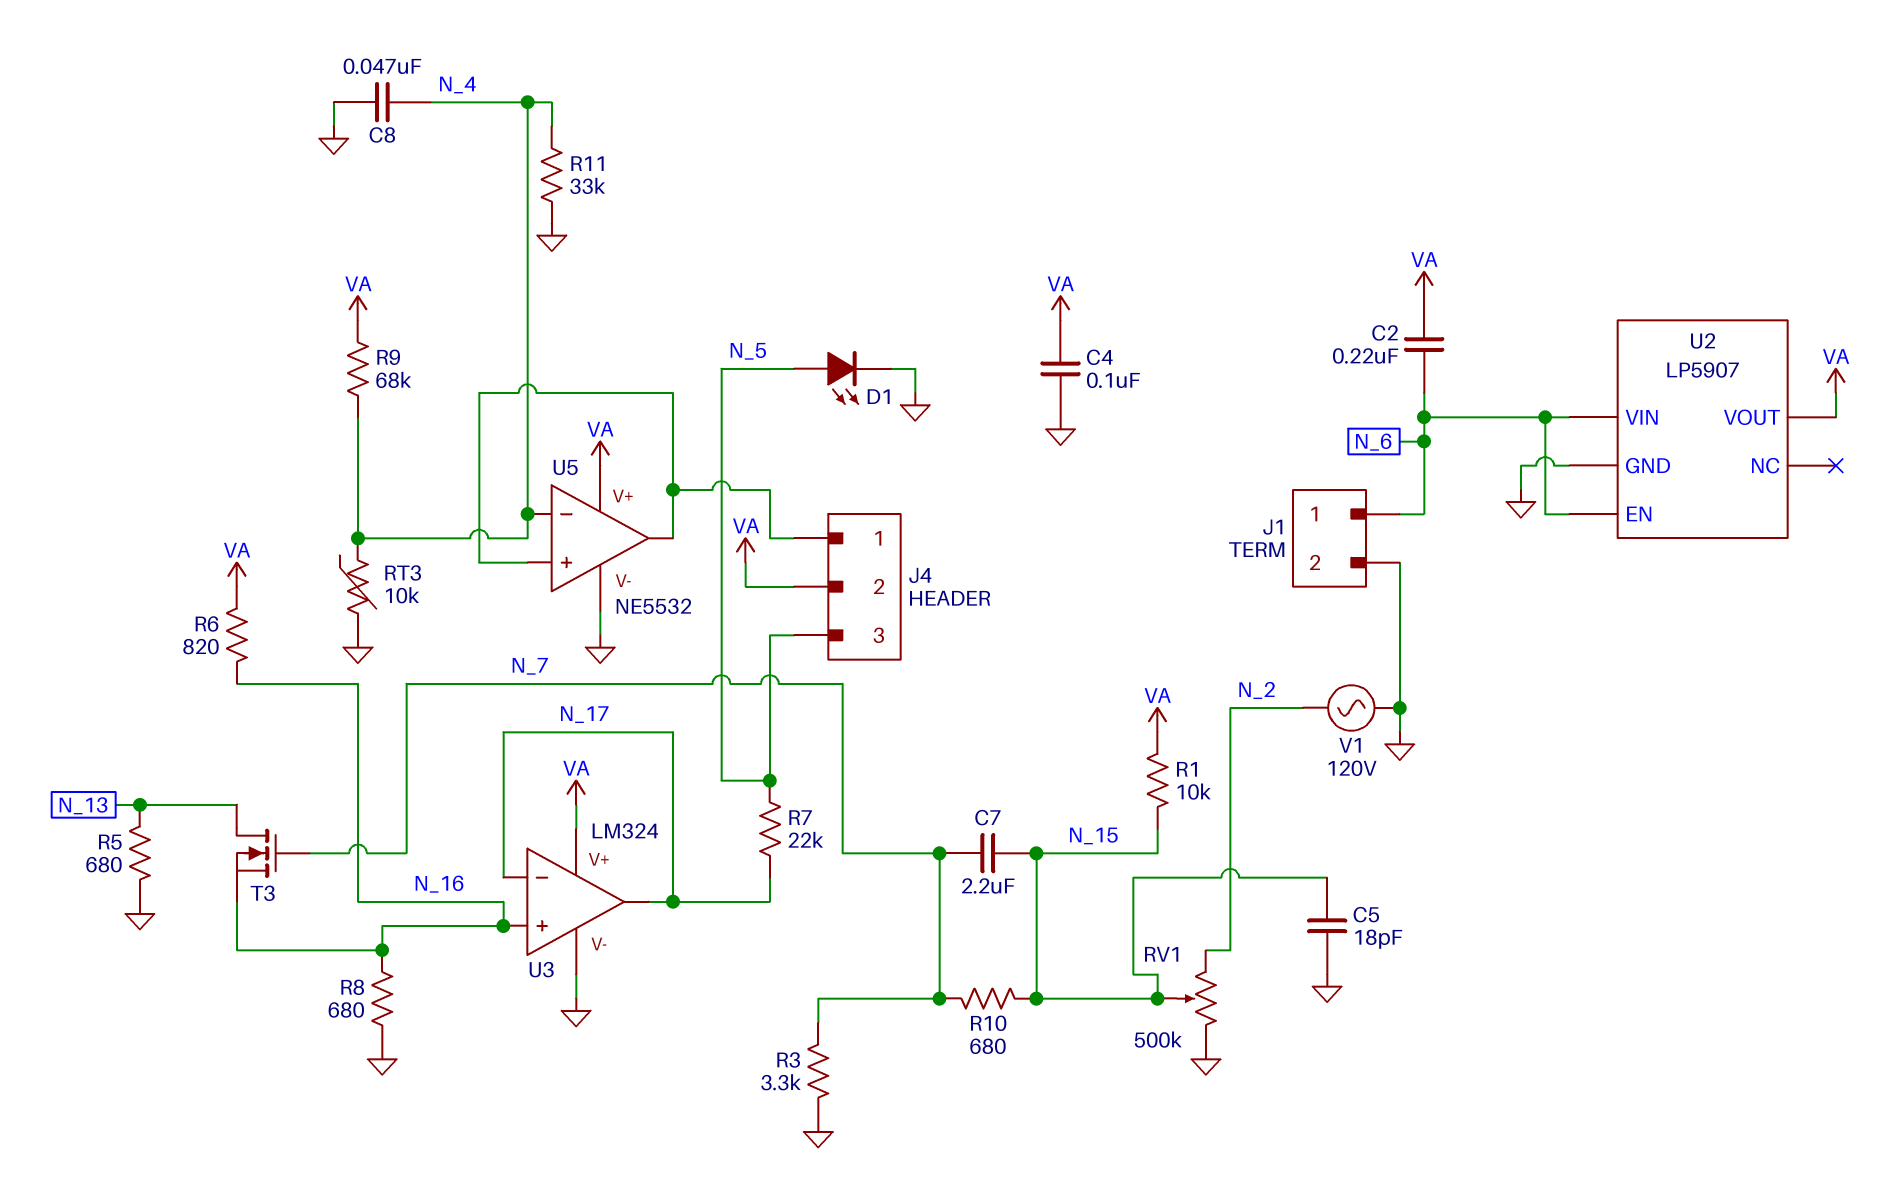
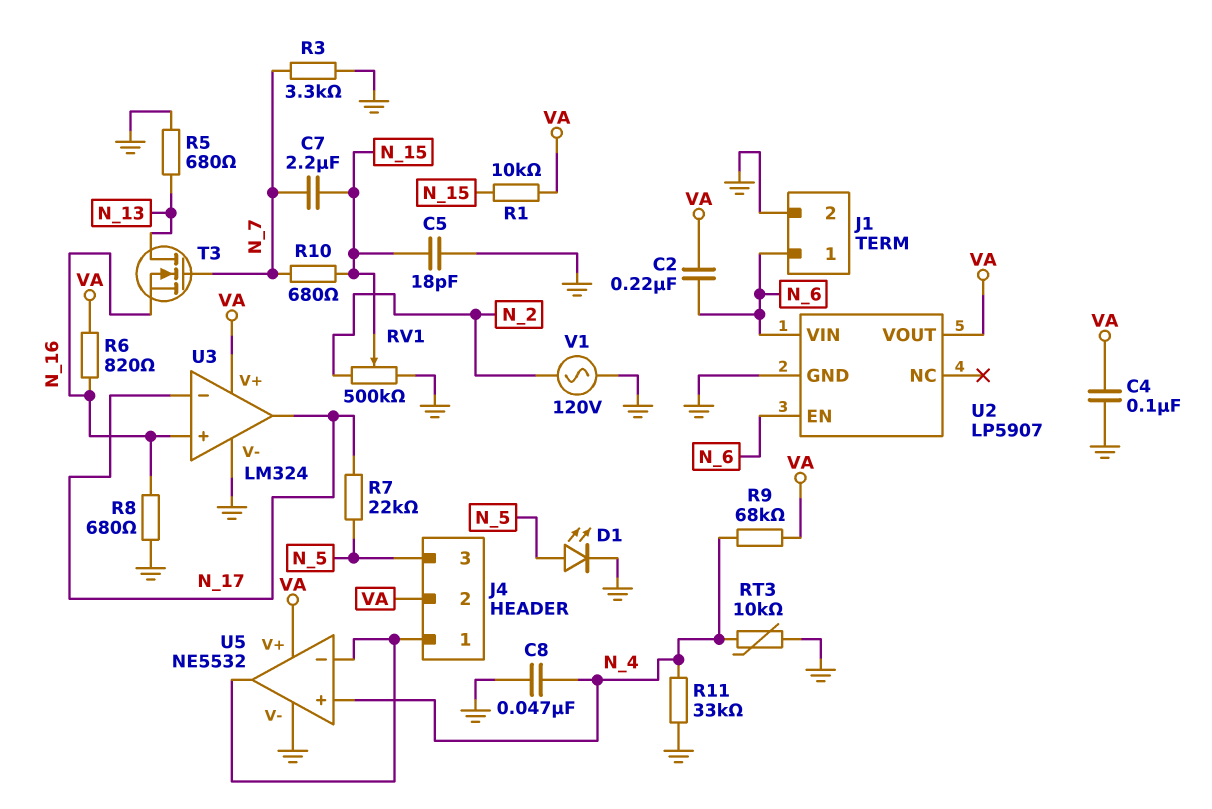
U5 pin in+: J4/1 -> N_4
U5 pin in-: N_4 -> J4/1

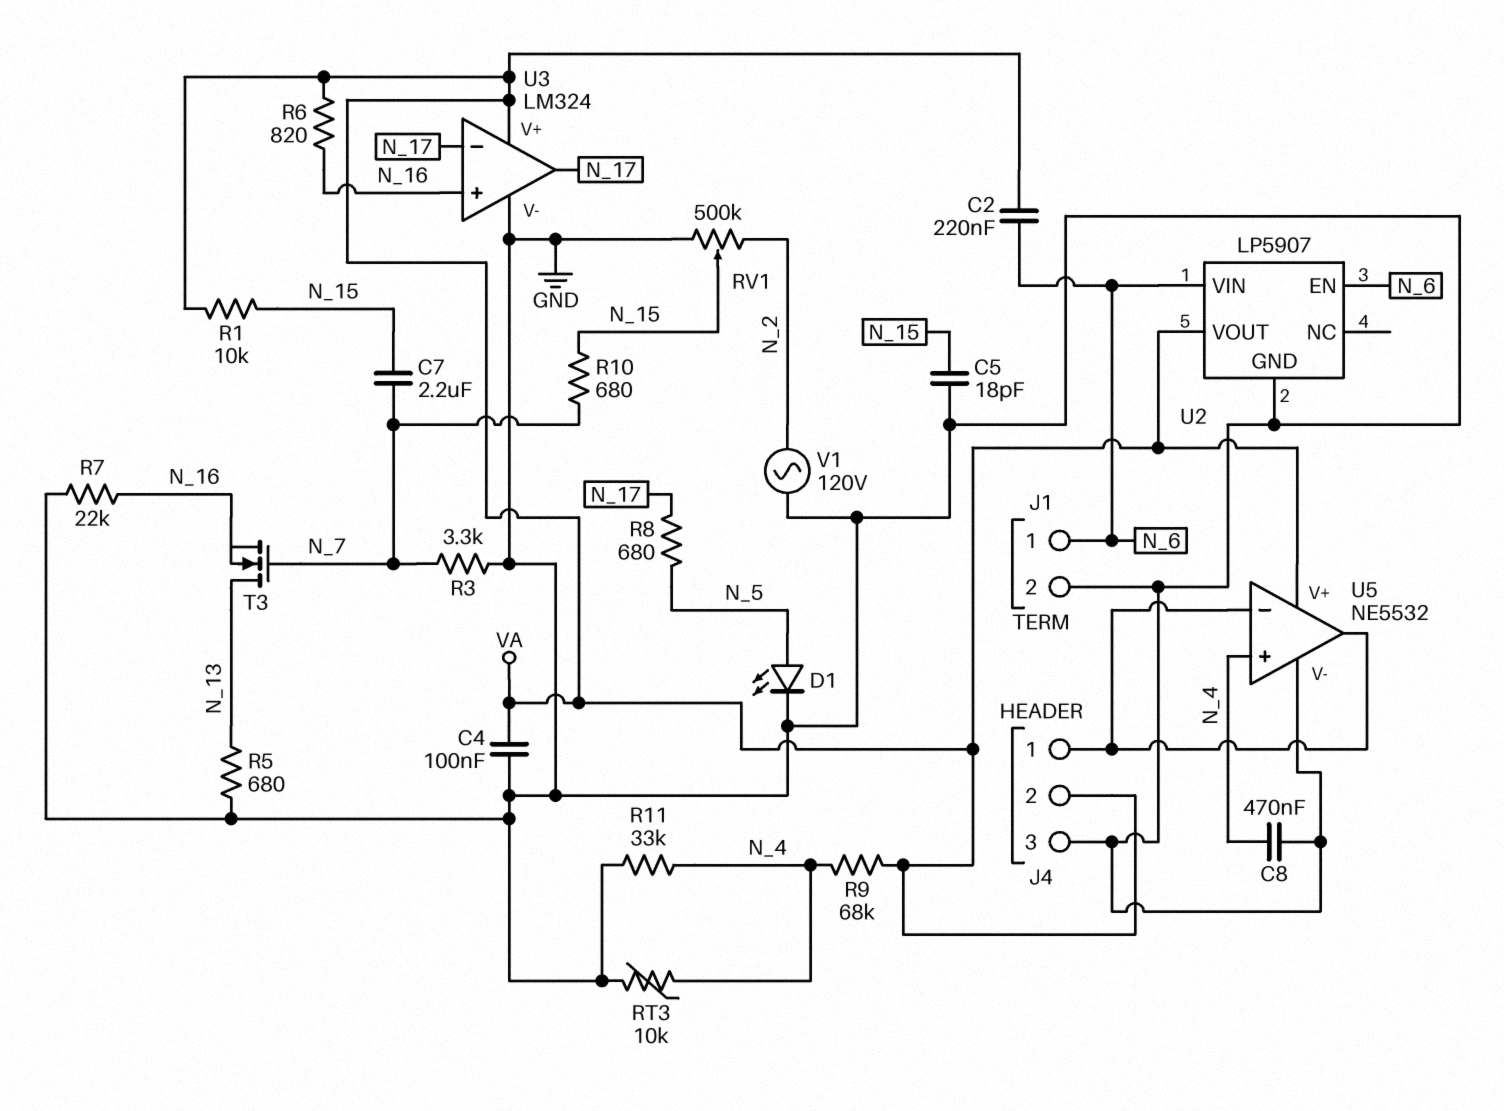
C8: 47nF (GND, N_4) -> 470nF (GND, N_4)
J4 pin 3: N_5 -> GND
R7: 22k (N_5, N_17) -> 22k (GND, N_16)
R8: 680 (GND, N_16) -> 680 (N_5, N_17)

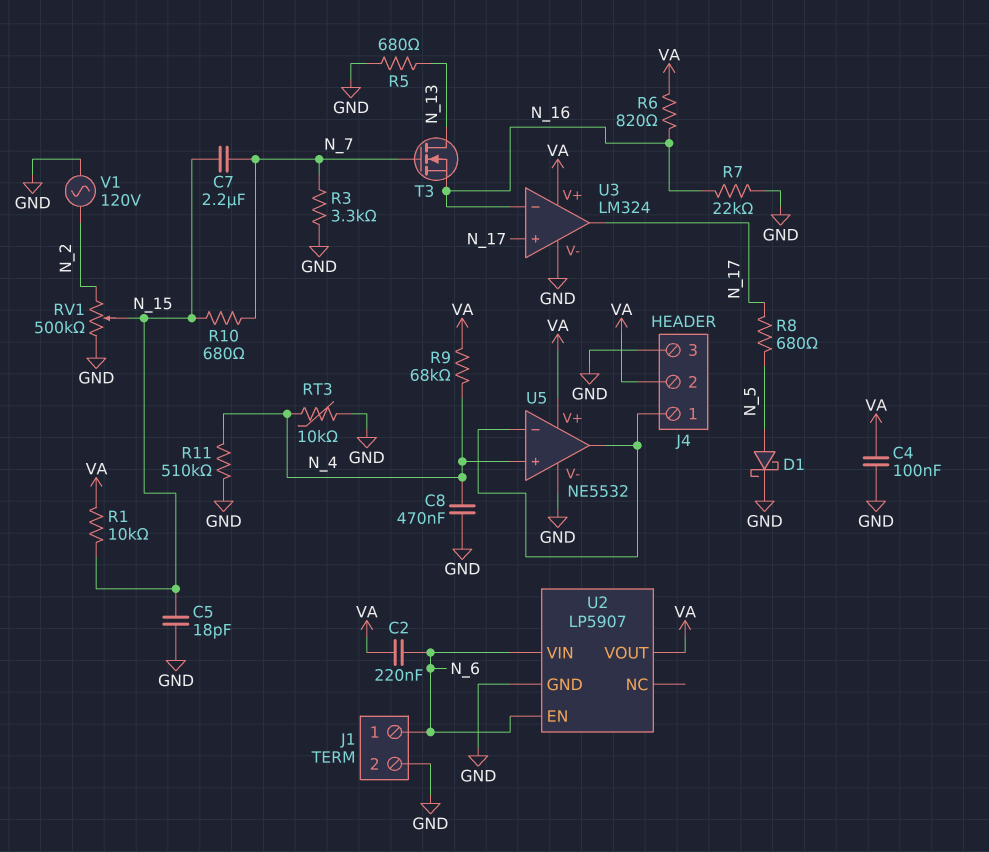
D1: LED (A N_5, K GND) -> schottky (A N_5, K GND)
R11: 33k (GND, N_4) -> 510k (GND, N_4)
U3 pin in+: N_16 -> N_17
U3 pin in-: N_17 -> N_16

